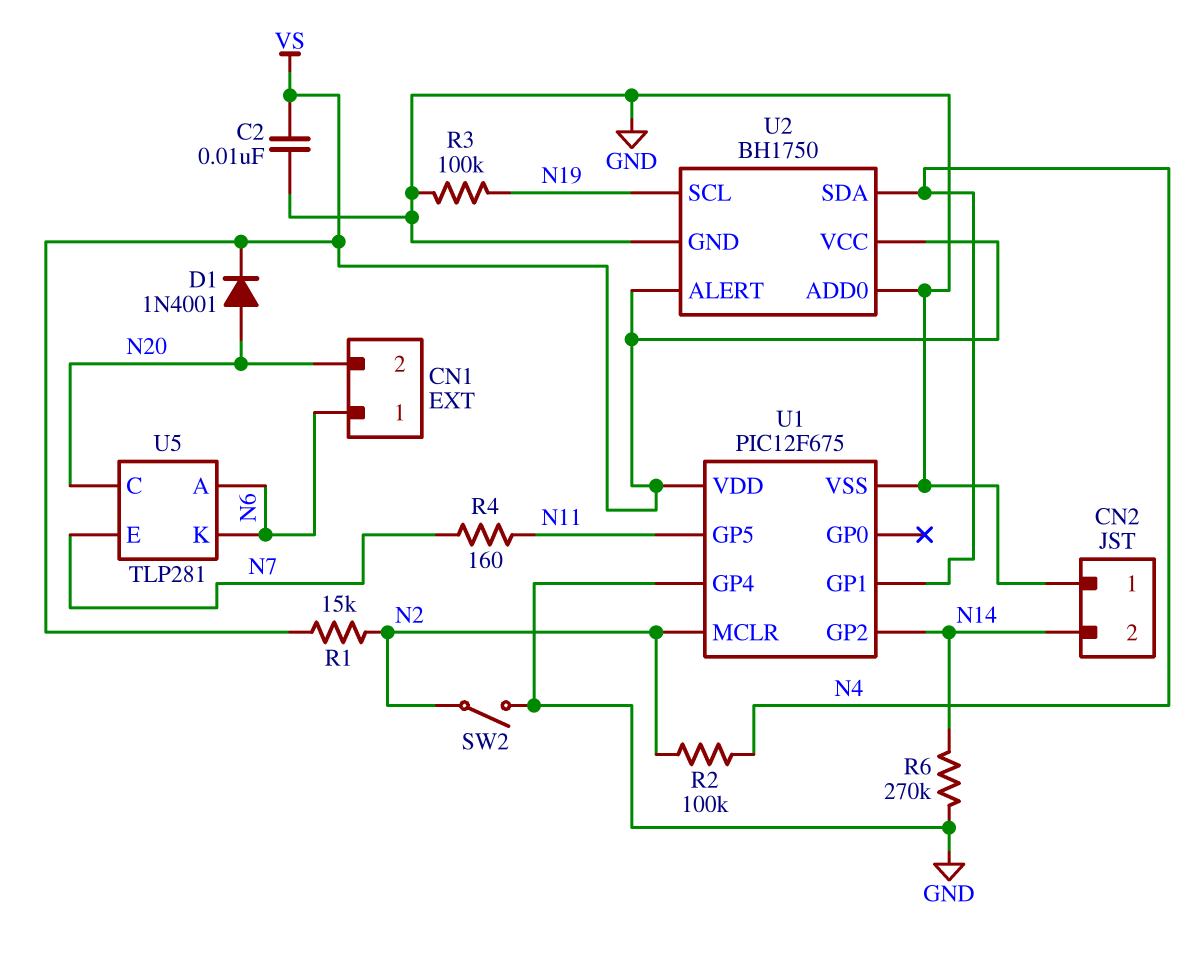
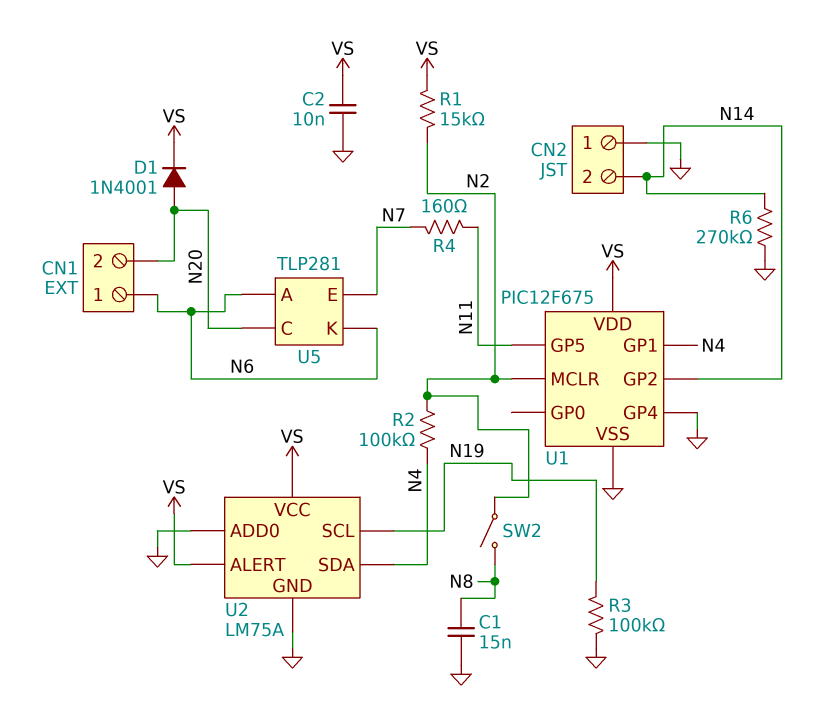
C1: none -> 15nF (GND, N8)
SW2: switch (GND, N2) -> switch (N2, N8)
U2: BH1750 -> LM75A

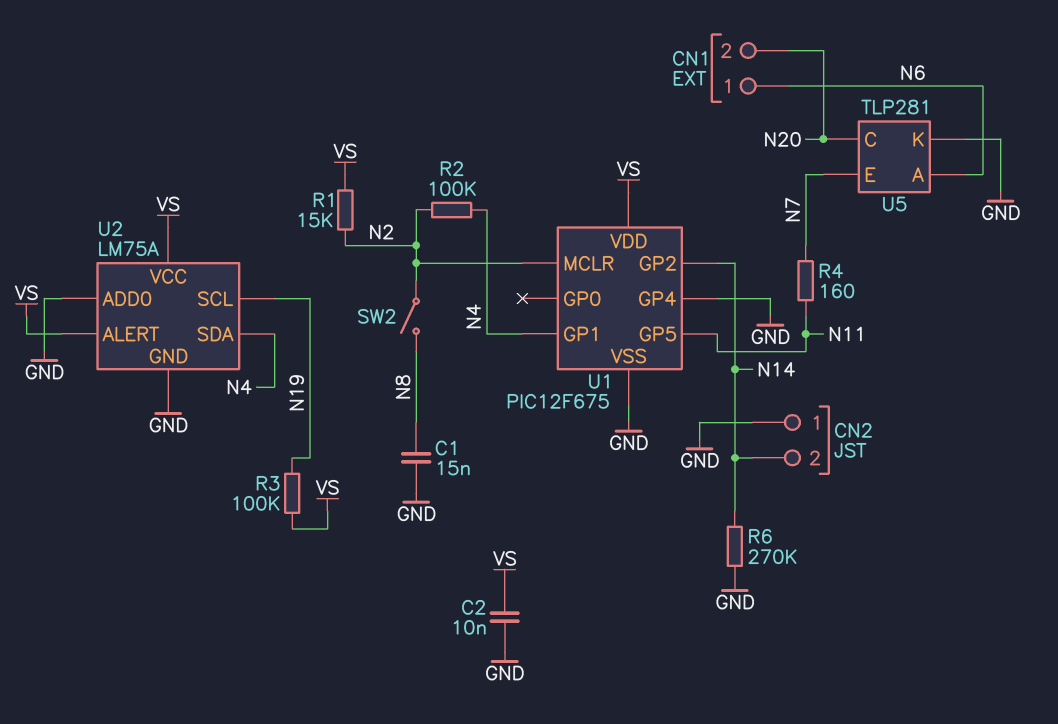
D1: diode 1N4001 (A N20, K VS) -> none
R3: 100k (GND, N19) -> 100k (N19, VS)
U5 pin K: N6 -> GND

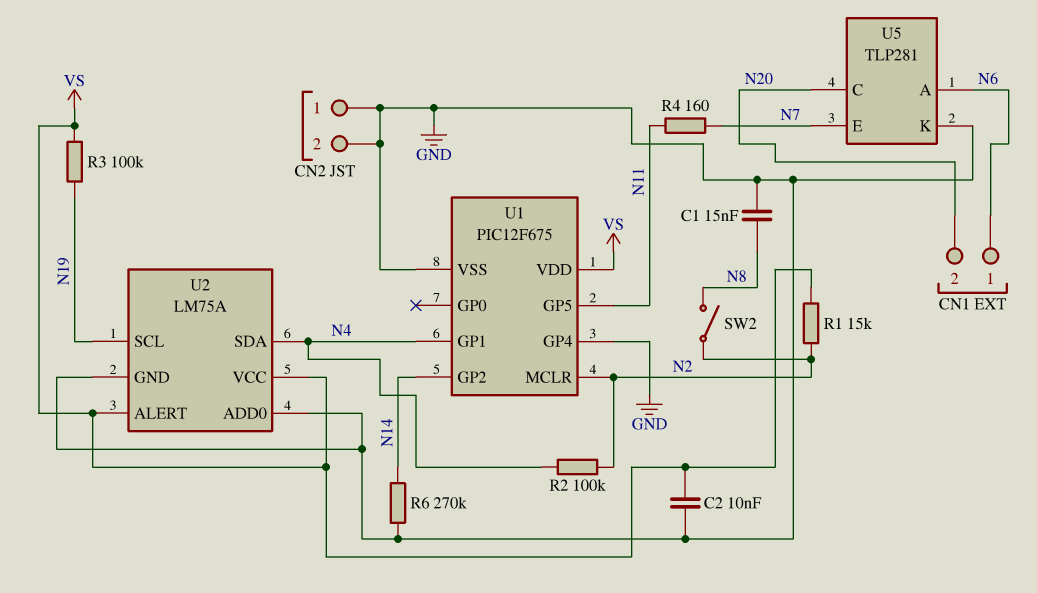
CN2 pin 2: N14 -> GND

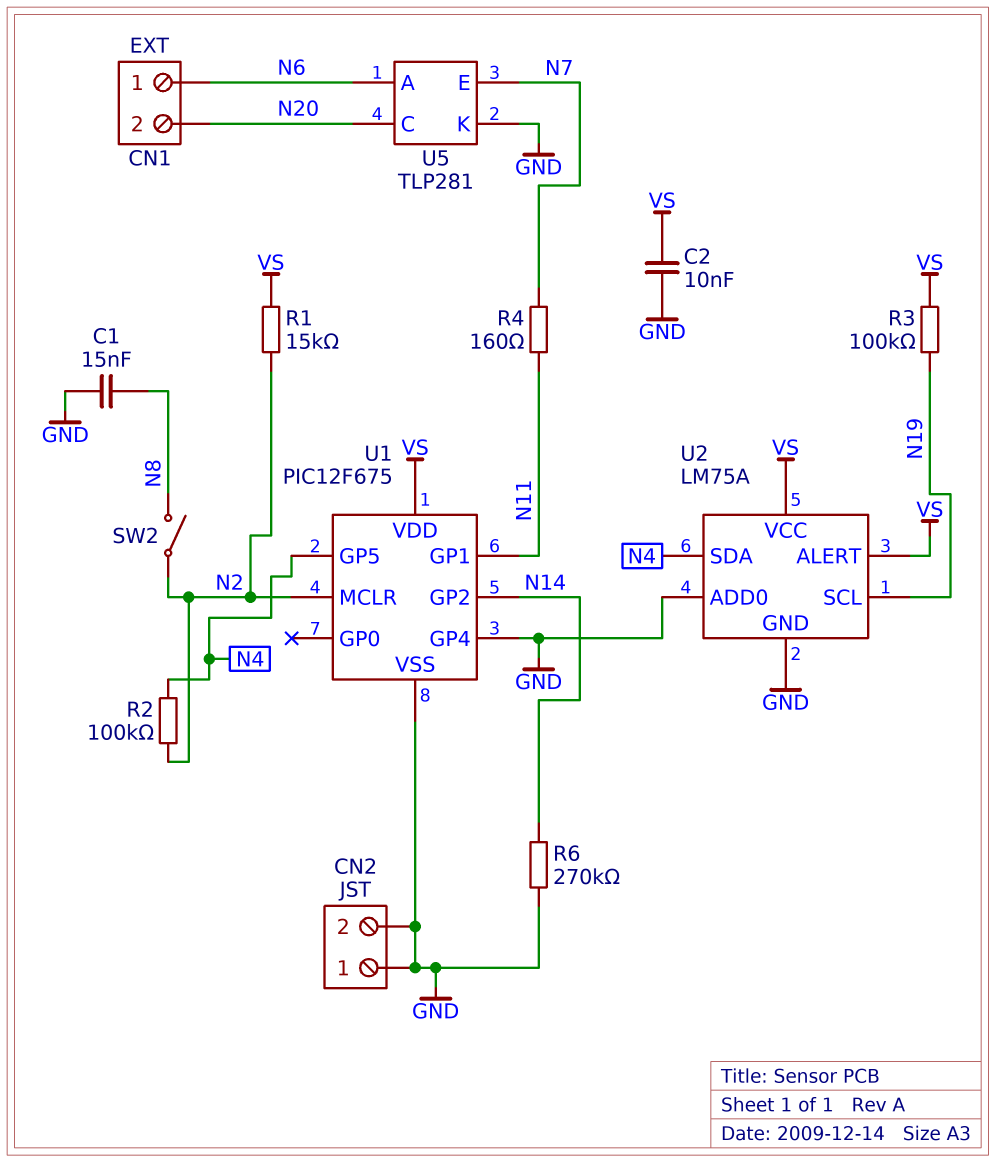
U1 pin GP1: N4 -> N11
U1 pin GP5: N11 -> N4

